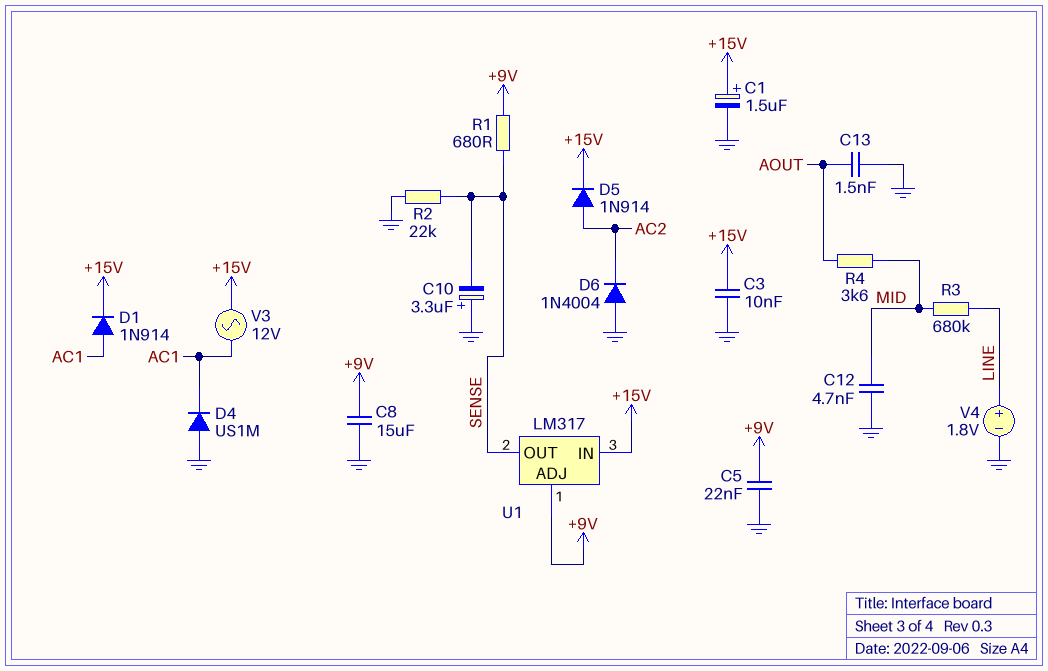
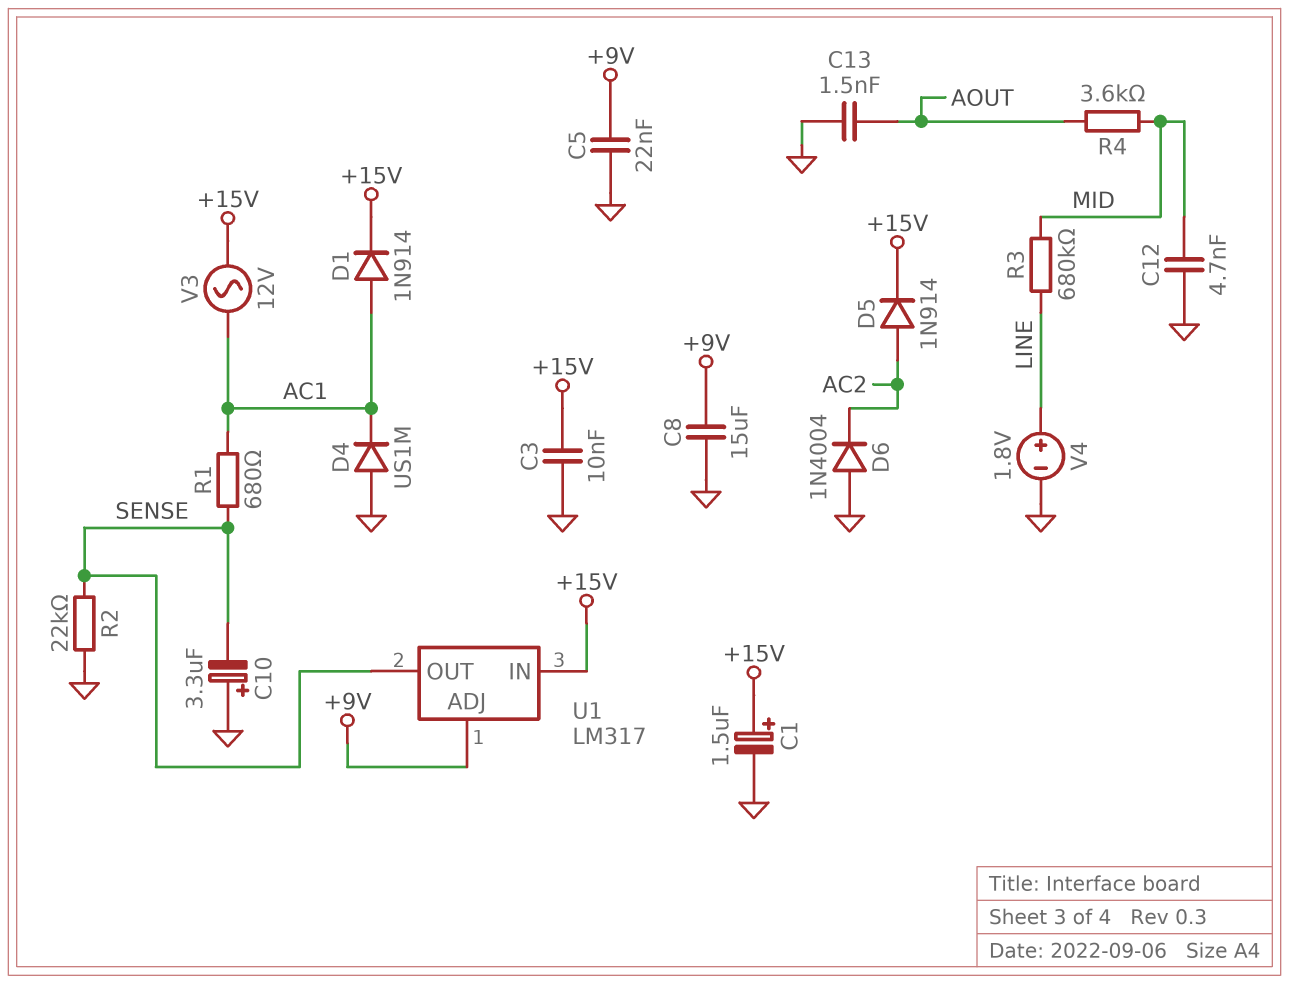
R1: 680 (+9V, SENSE) -> 680 (AC1, SENSE)

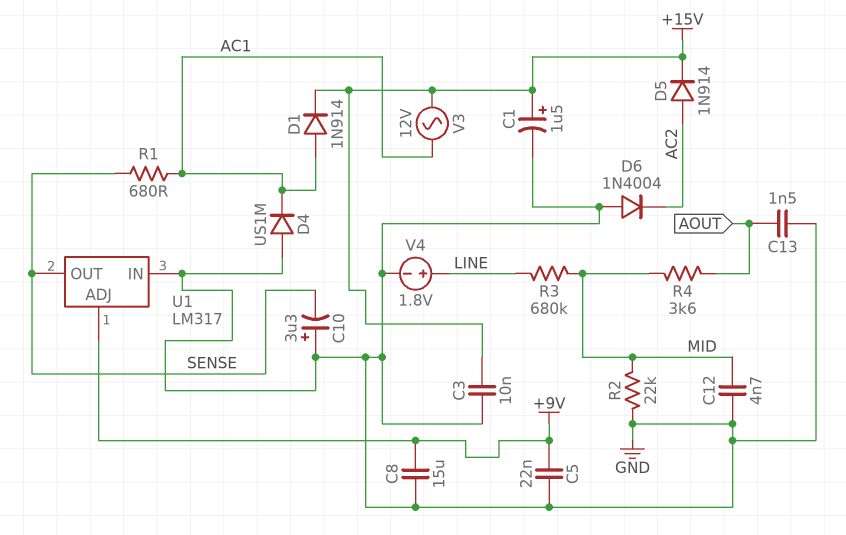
R2: 22k (GND, SENSE) -> 22k (GND, MID)
U1 pin IN: +15V -> GND

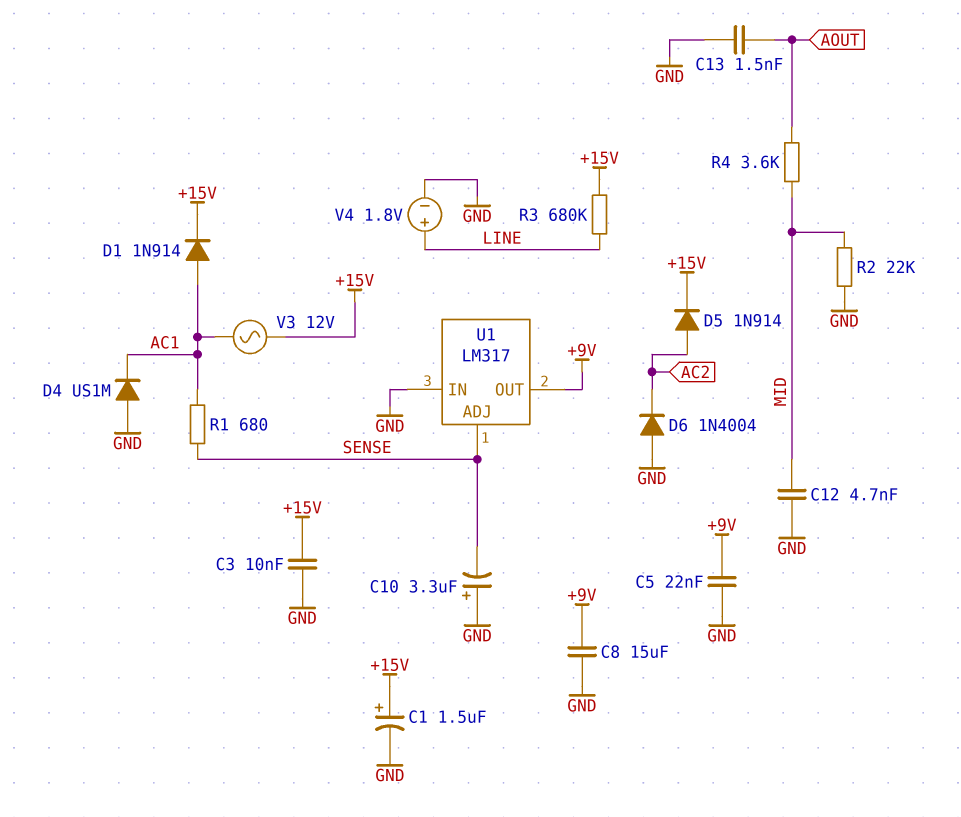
R3: 680k (LINE, MID) -> 680k (+15V, LINE)
U1 pin ADJ: +9V -> SENSE
U1 pin OUT: SENSE -> +9V

